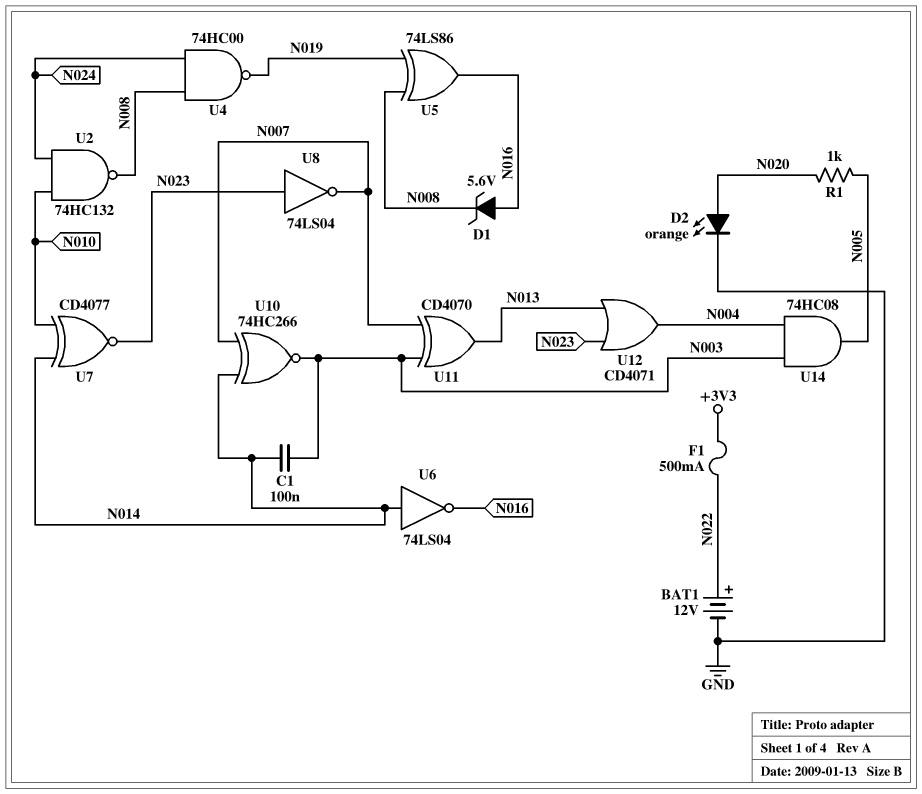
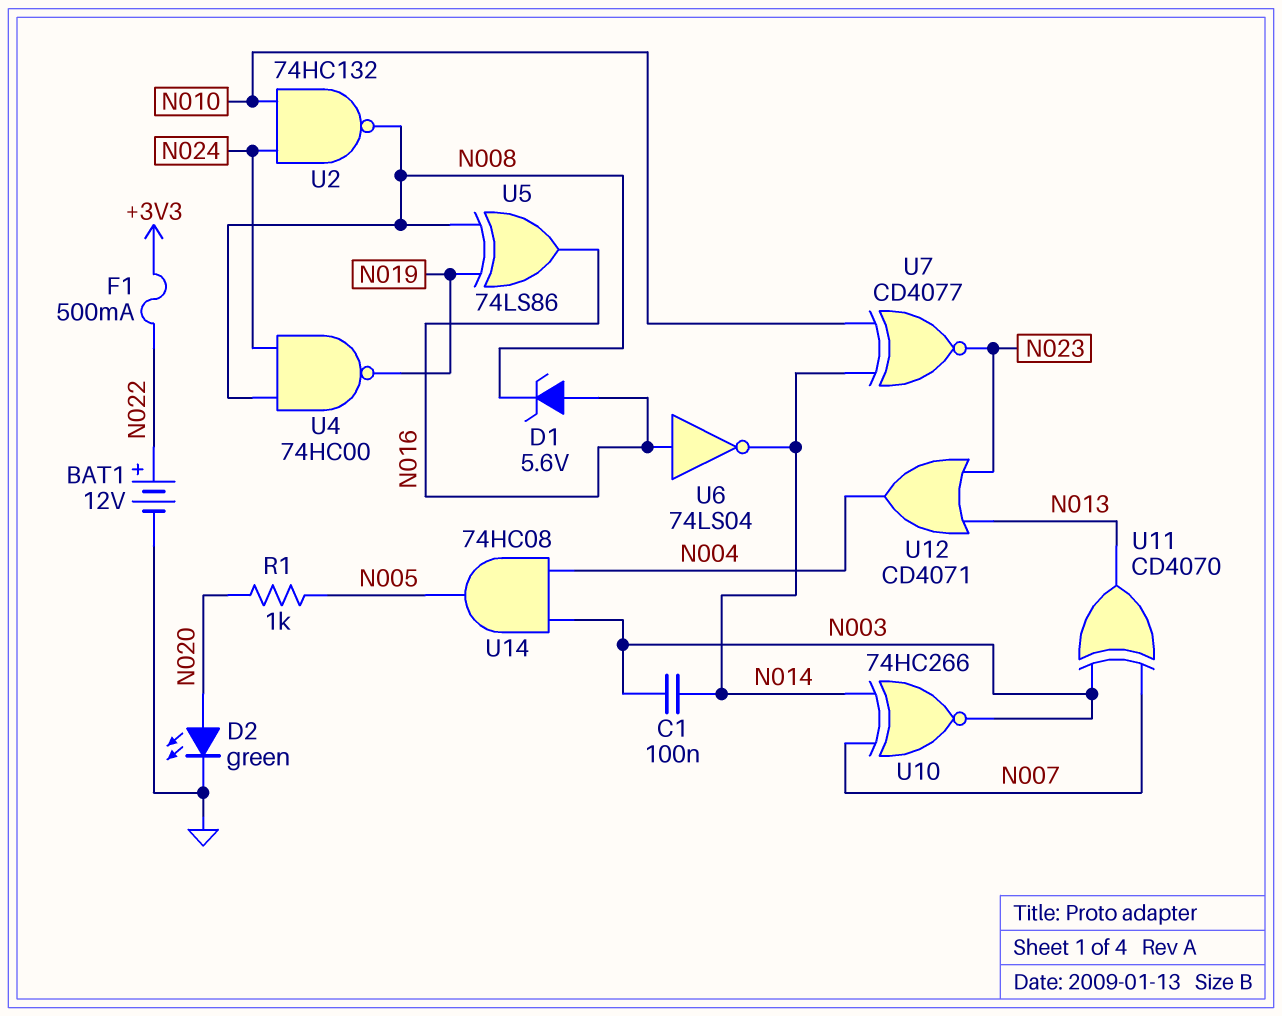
D2: LED orange (A N020, K GND) -> LED green (A N020, K GND)
U6: NOT 74LS04 (in N014, out N016) -> NOT 74LS04 (in N016, out N014)
U8: NOT 74LS04 (in N023, out N007) -> none

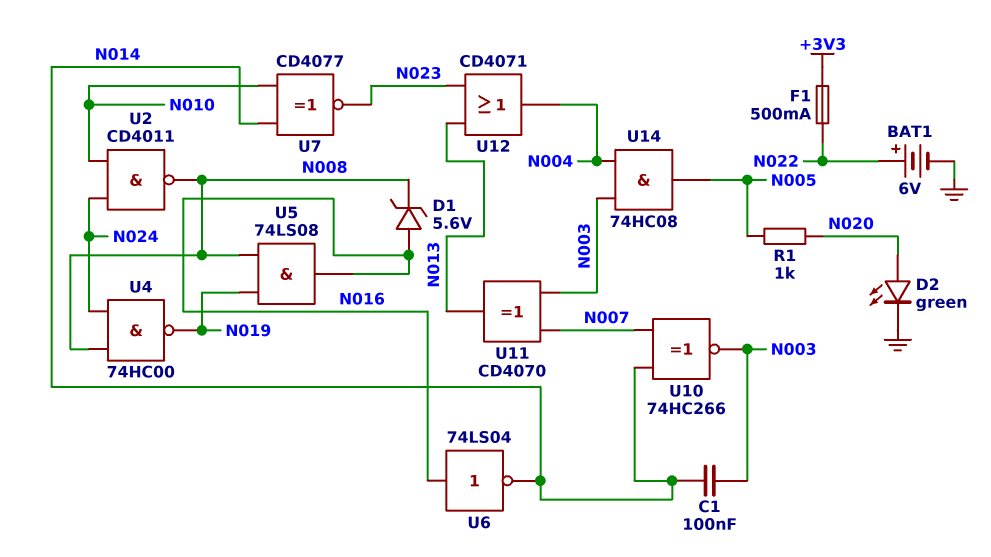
BAT1: 12V (plus N022, minus GND) -> 6V (plus N022, minus GND)
U2: NAND 74HC132 (in N010, in N024, out N008) -> NAND CD4011 (in N010, in N024, out N008)
U5: XOR 74LS86 (in N008, in N019, out N016) -> AND 74LS08 (in N008, in N019, out N016)

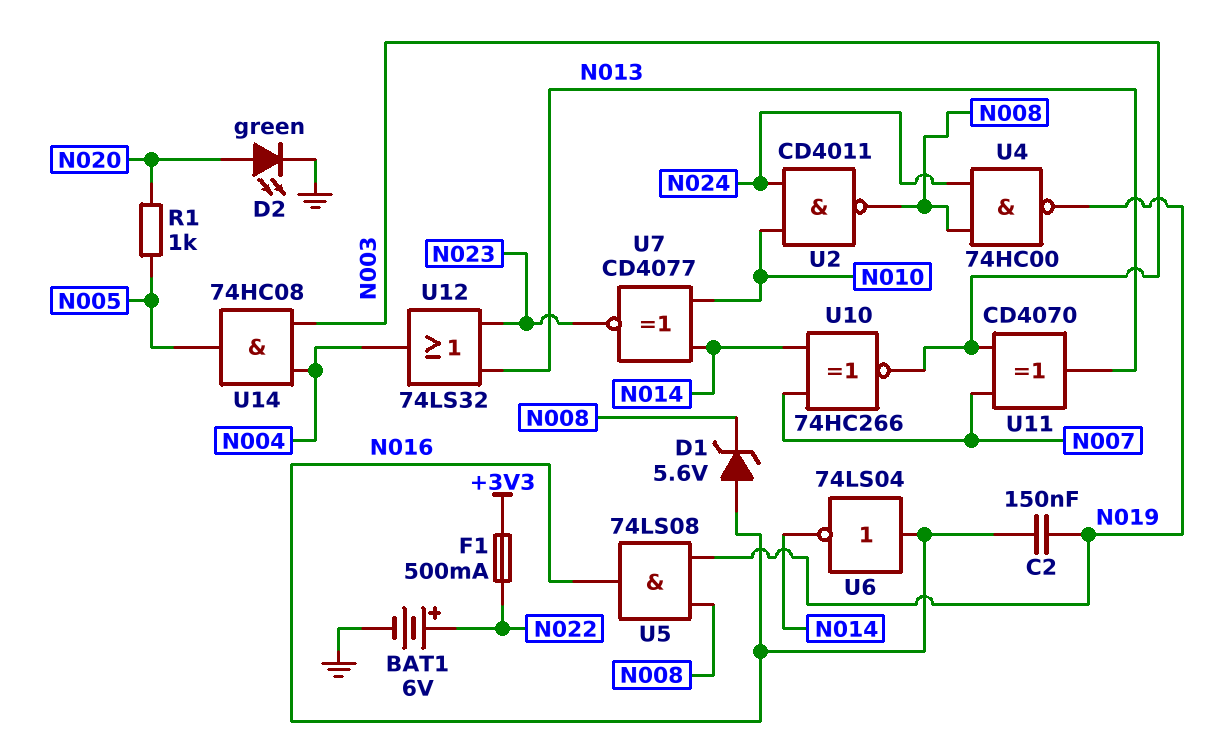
C1: 100nF (N003, N014) -> none
C2: none -> 150nF (N016, N019)
U12: OR CD4071 (in N013, in N023, out N004) -> OR 74LS32 (in N013, in N023, out N004)

